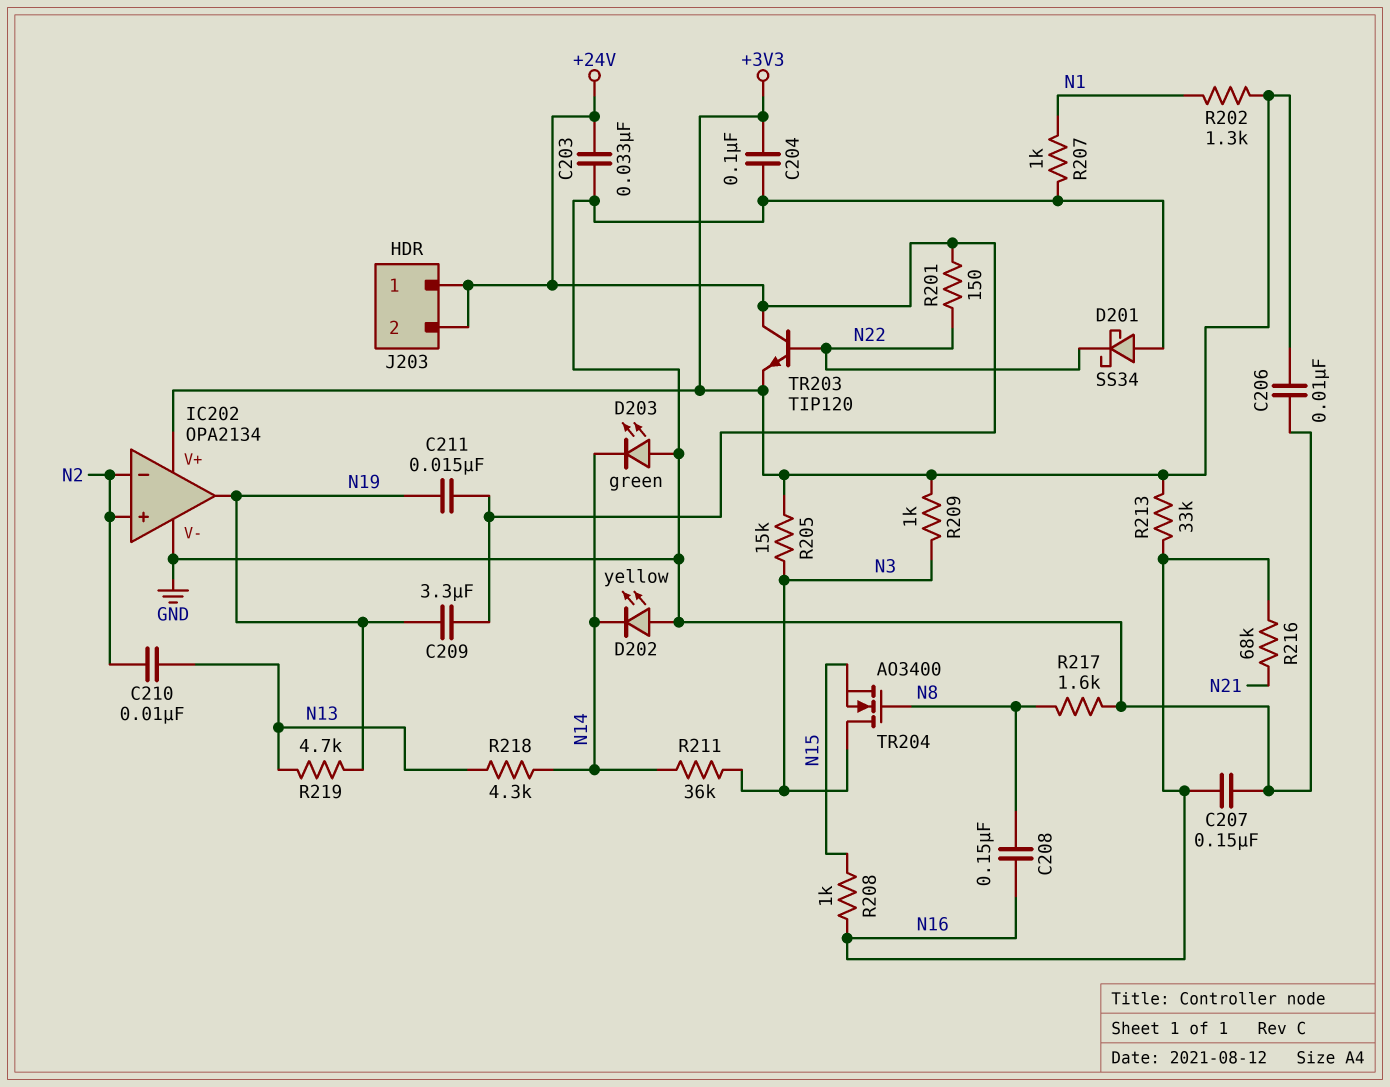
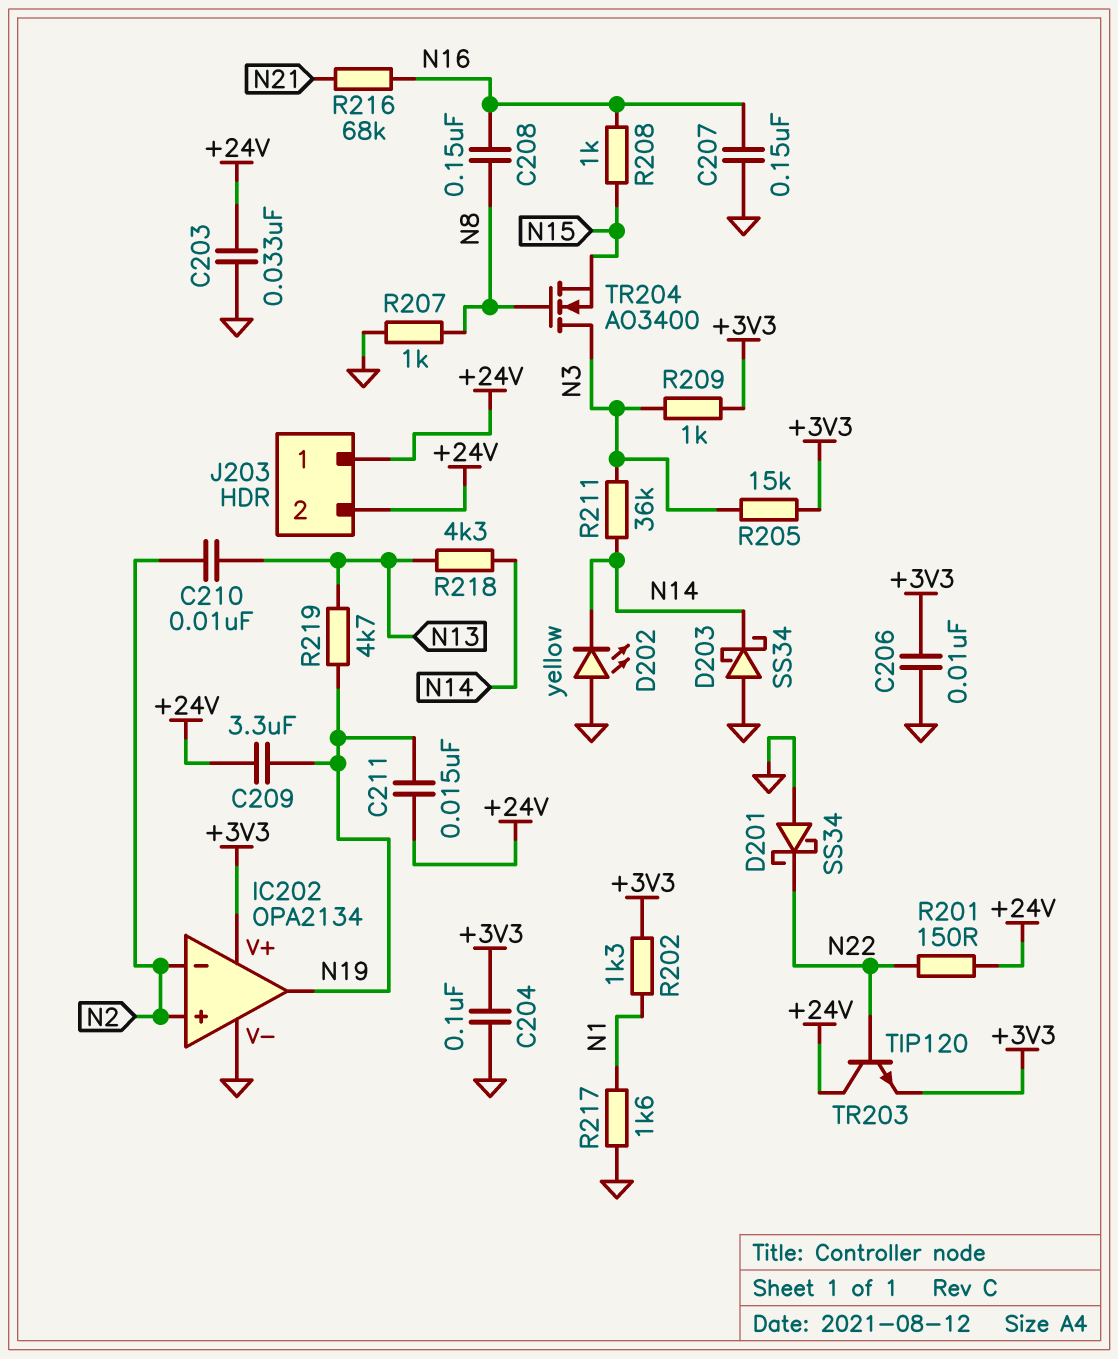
D203: LED green (A GND, K N14) -> schottky SS34 (A GND, K N14)
R207: 1k (GND, N1) -> 1k (GND, N8)
R213: 33k (+3V3, N16) -> none
R217: 1.6k (GND, N8) -> 1.6k (GND, N1)

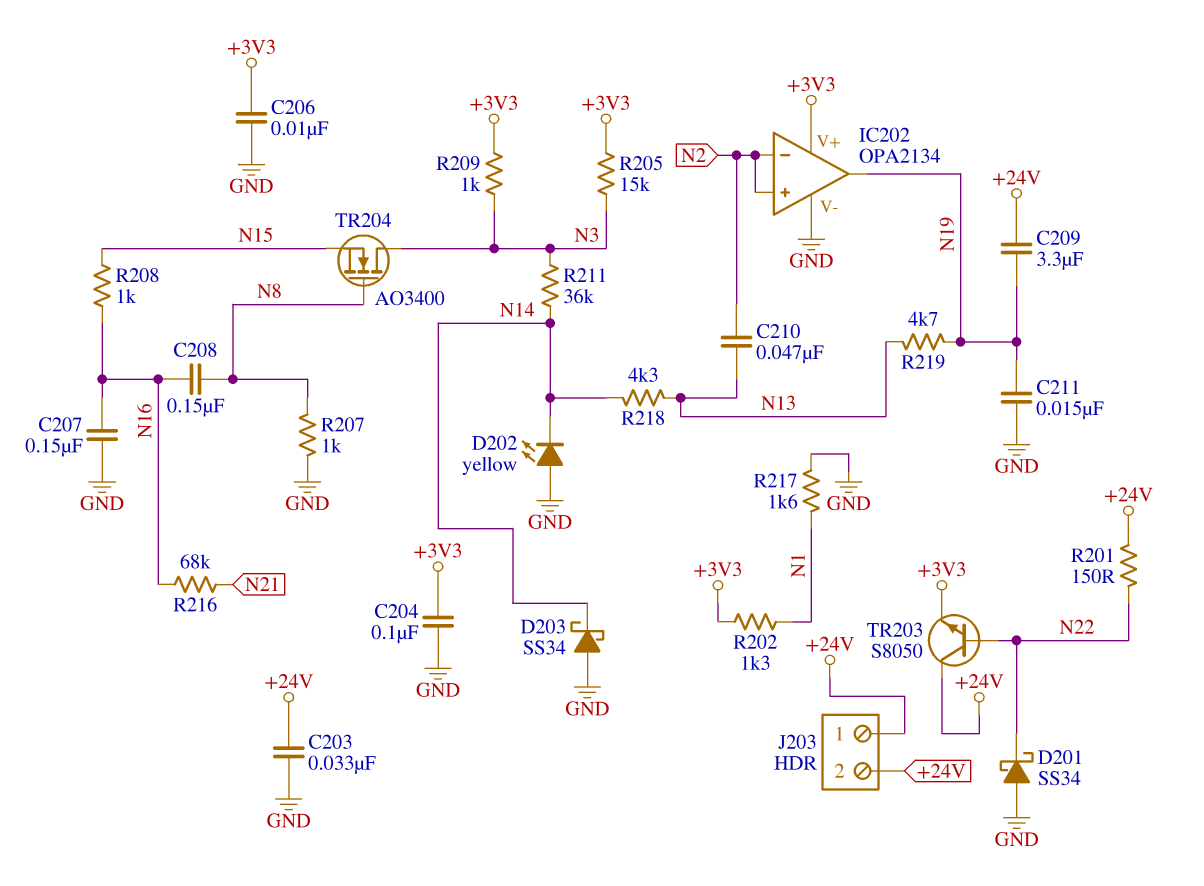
C210: 10nF (N2, N13) -> 47nF (N2, N13)
C211: 15nF (+24V, N19) -> 15nF (GND, N19)
TR203: NPN TIP120 (B N22, C +24V, E +3V3) -> NPN S8050 (B N22, C +24V, E +3V3)

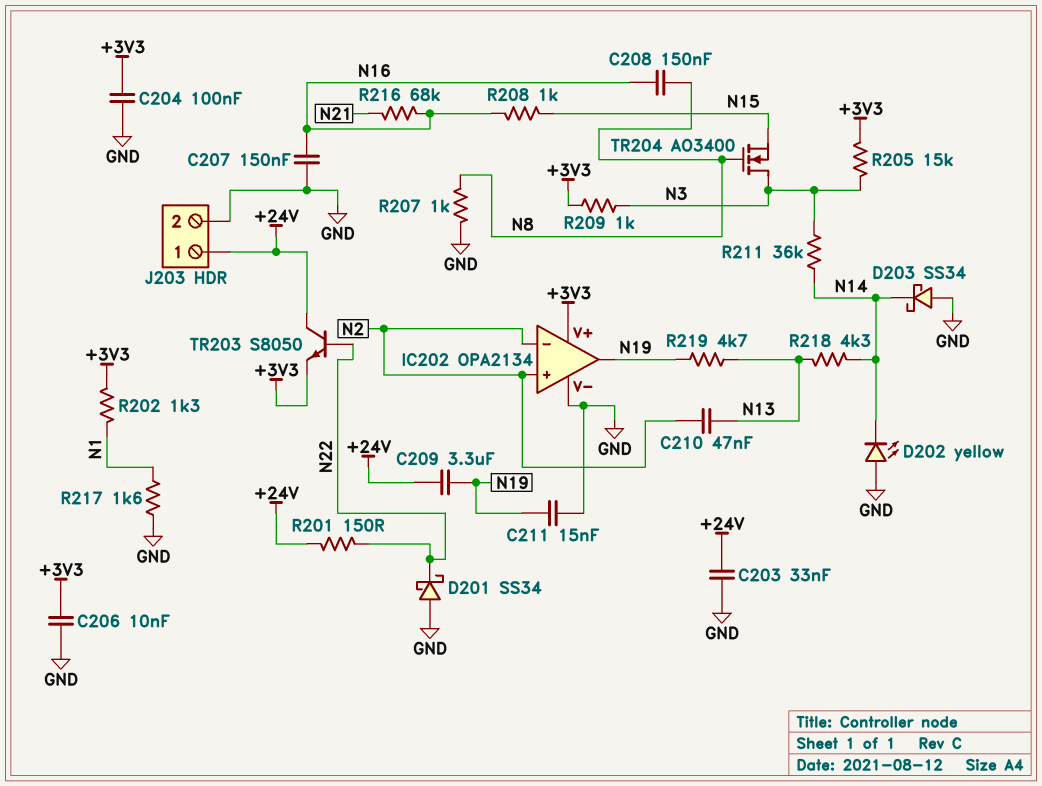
J203 pin 2: +24V -> GND

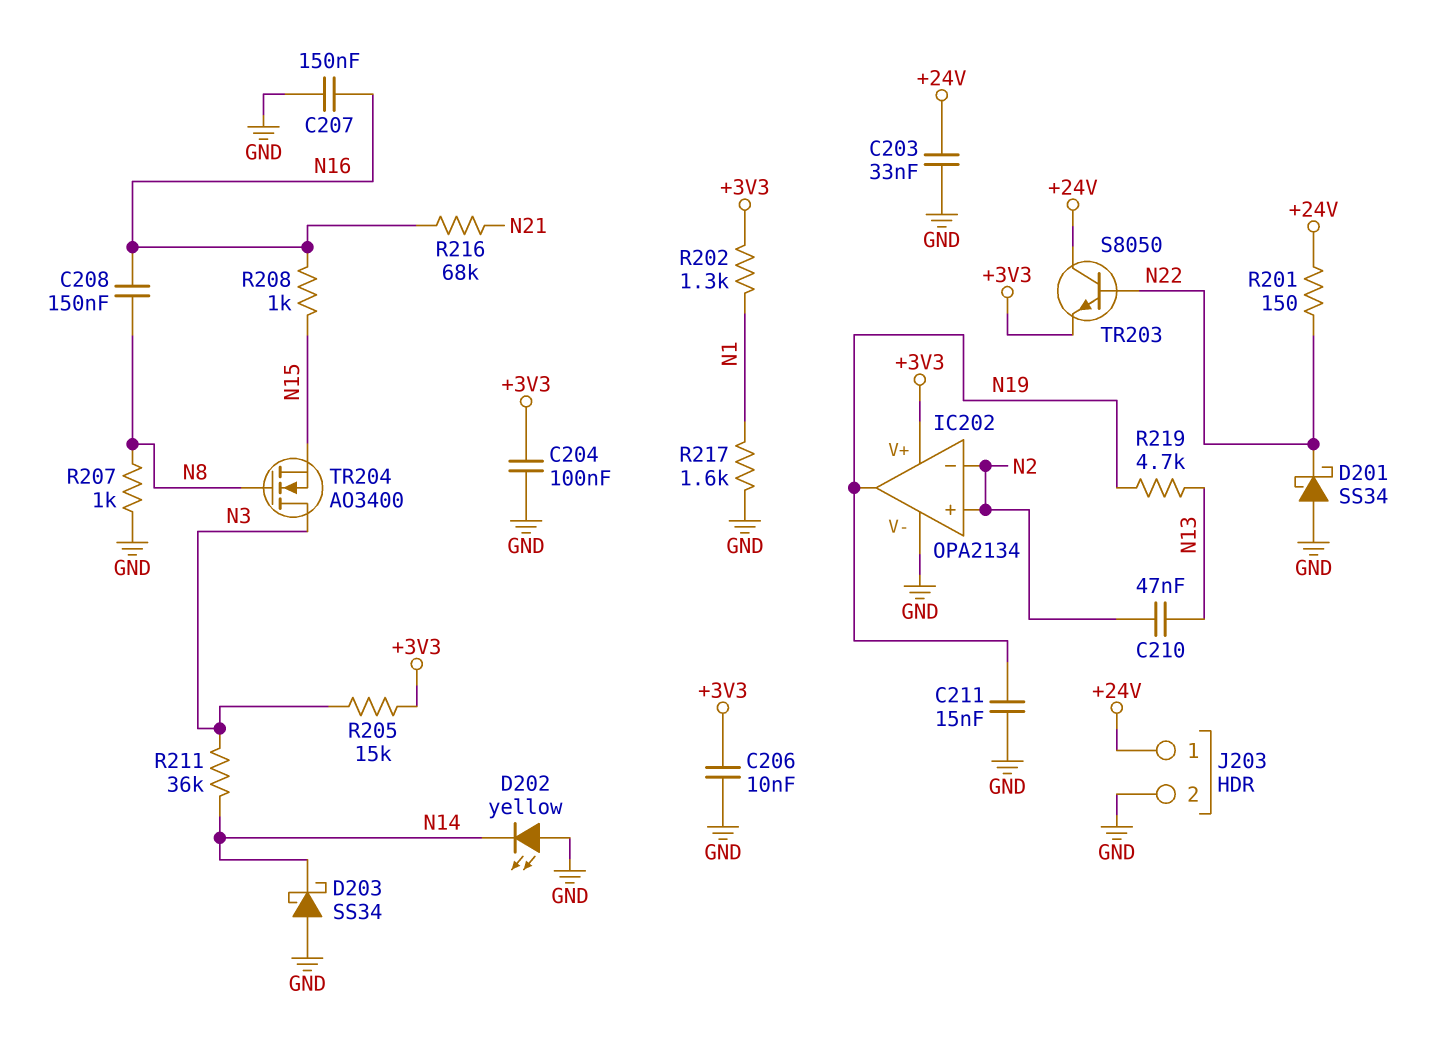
C209: 3.3uF (+24V, N19) -> none
R209: 1k (+3V3, N3) -> none
R218: 4.3k (N13, N14) -> none

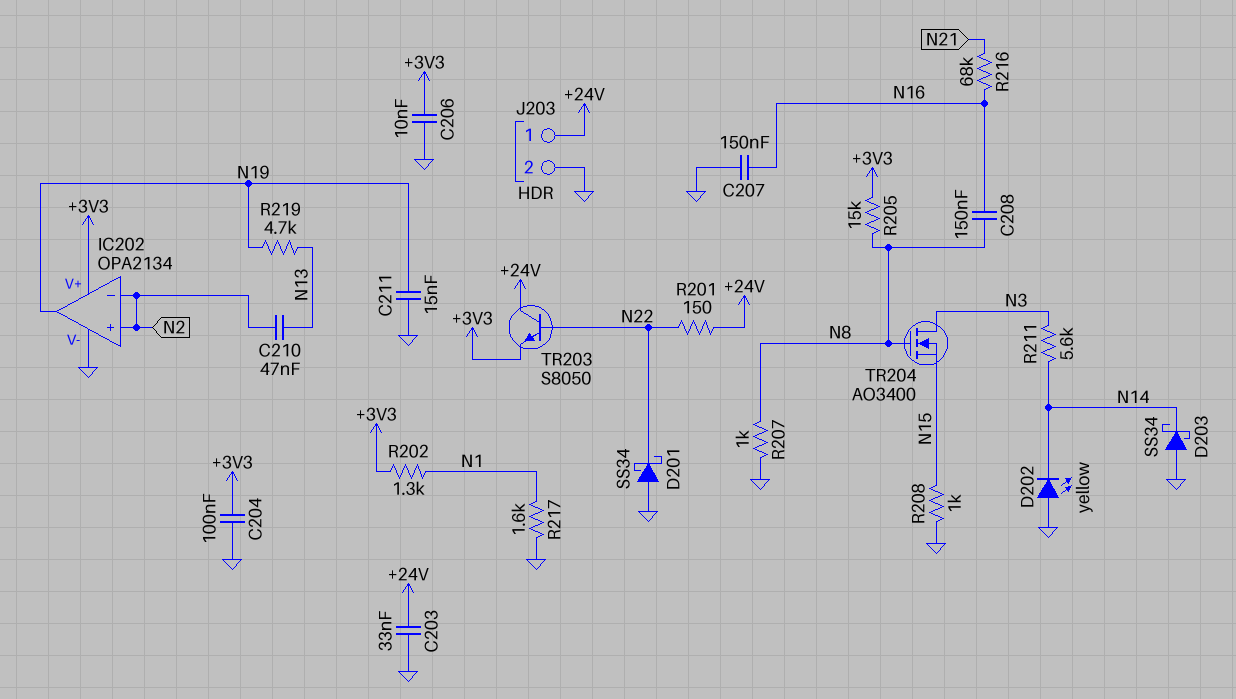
R205: 15k (+3V3, N3) -> 15k (+3V3, N8)
R208: 1k (N15, N16) -> 1k (GND, N15)
R211: 36k (N3, N14) -> 5.6k (N3, N14)

